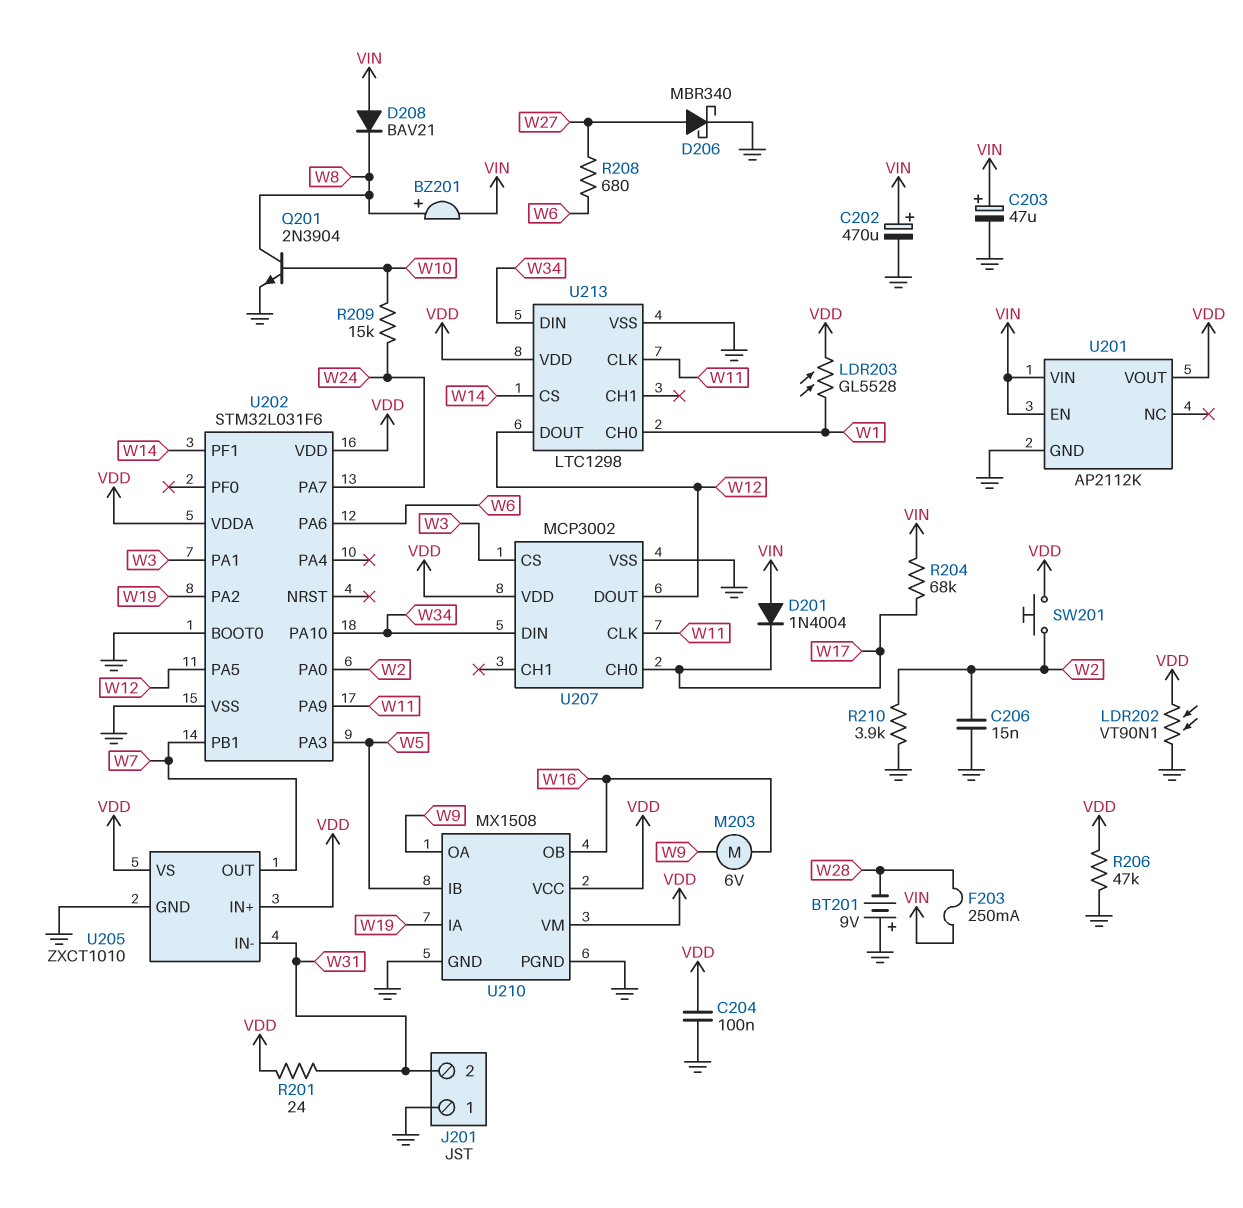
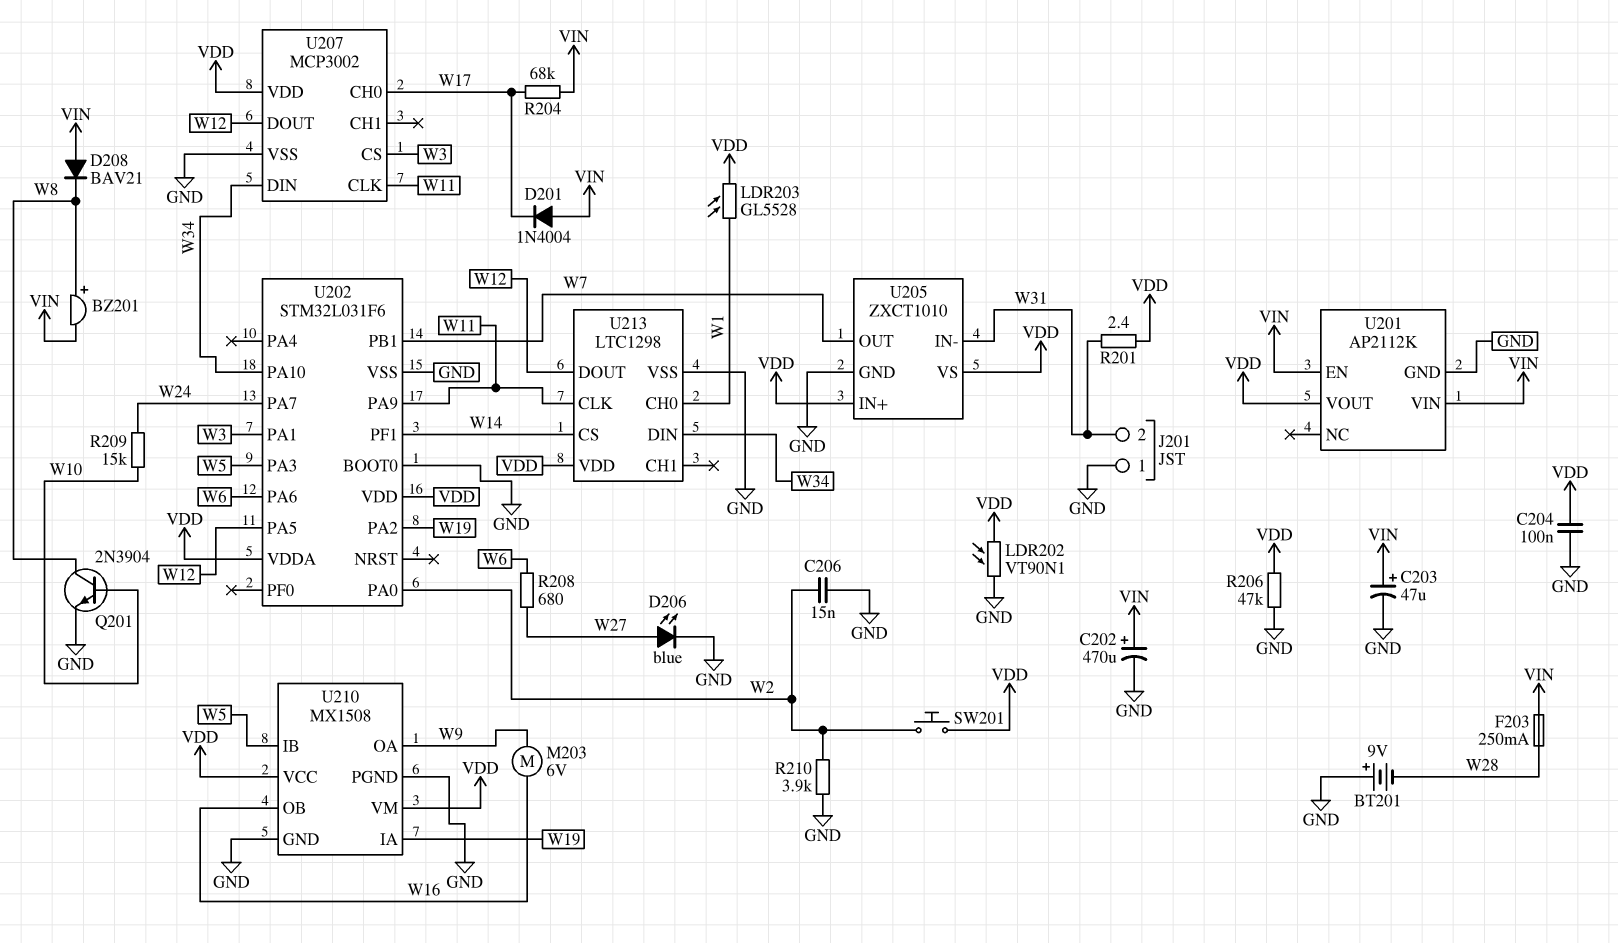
D206: schottky MBR340 (A W27, K GND) -> LED blue (A W27, K GND)
R201: 24 (VDD, W31) -> 2.4 (VDD, W31)

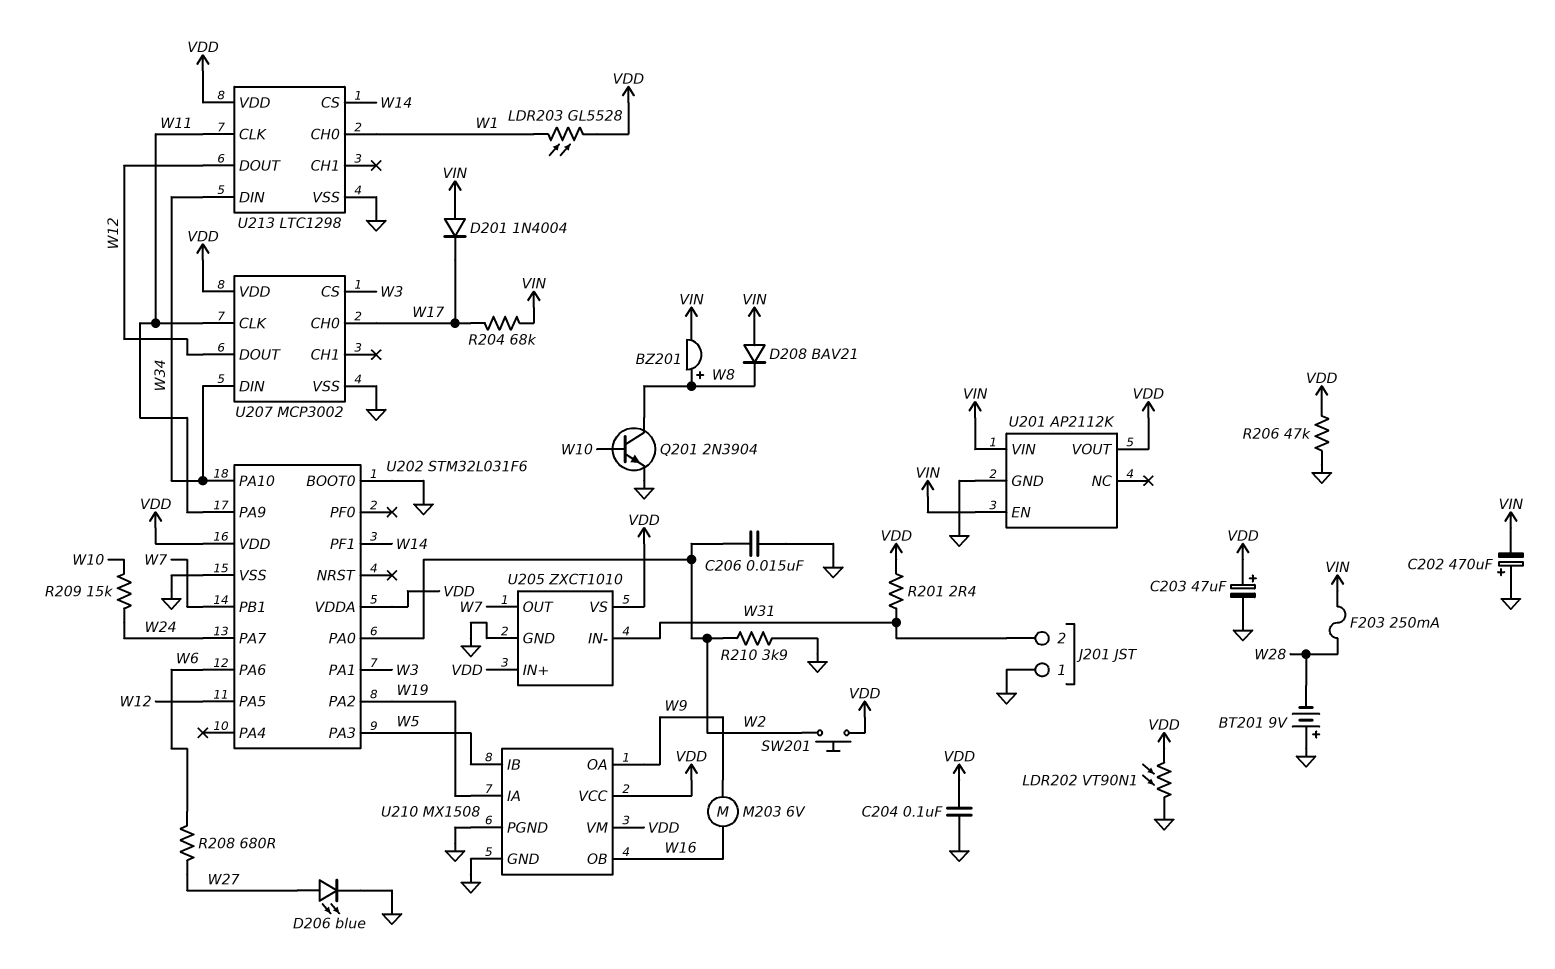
C202: 470uF (plus VIN, minus GND) -> 470uF (plus GND, minus VIN)
C203: 47uF (plus VIN, minus GND) -> 47uF (plus VDD, minus GND)

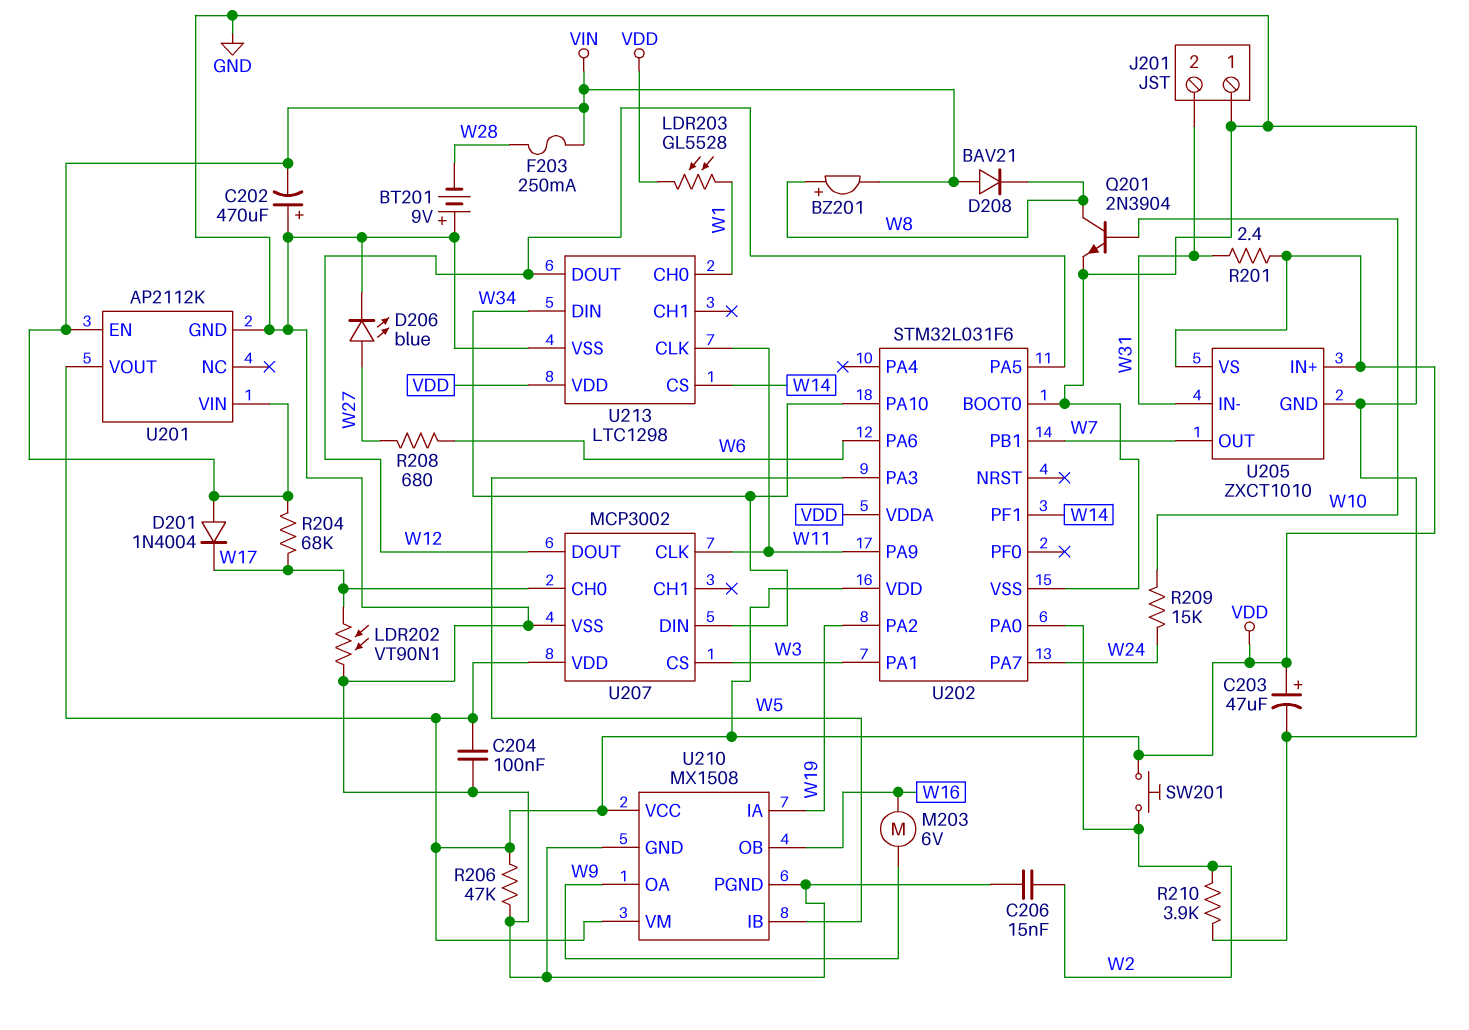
LDR202: VT90N1 (GND, VDD) -> VT90N1 (GND, W17)

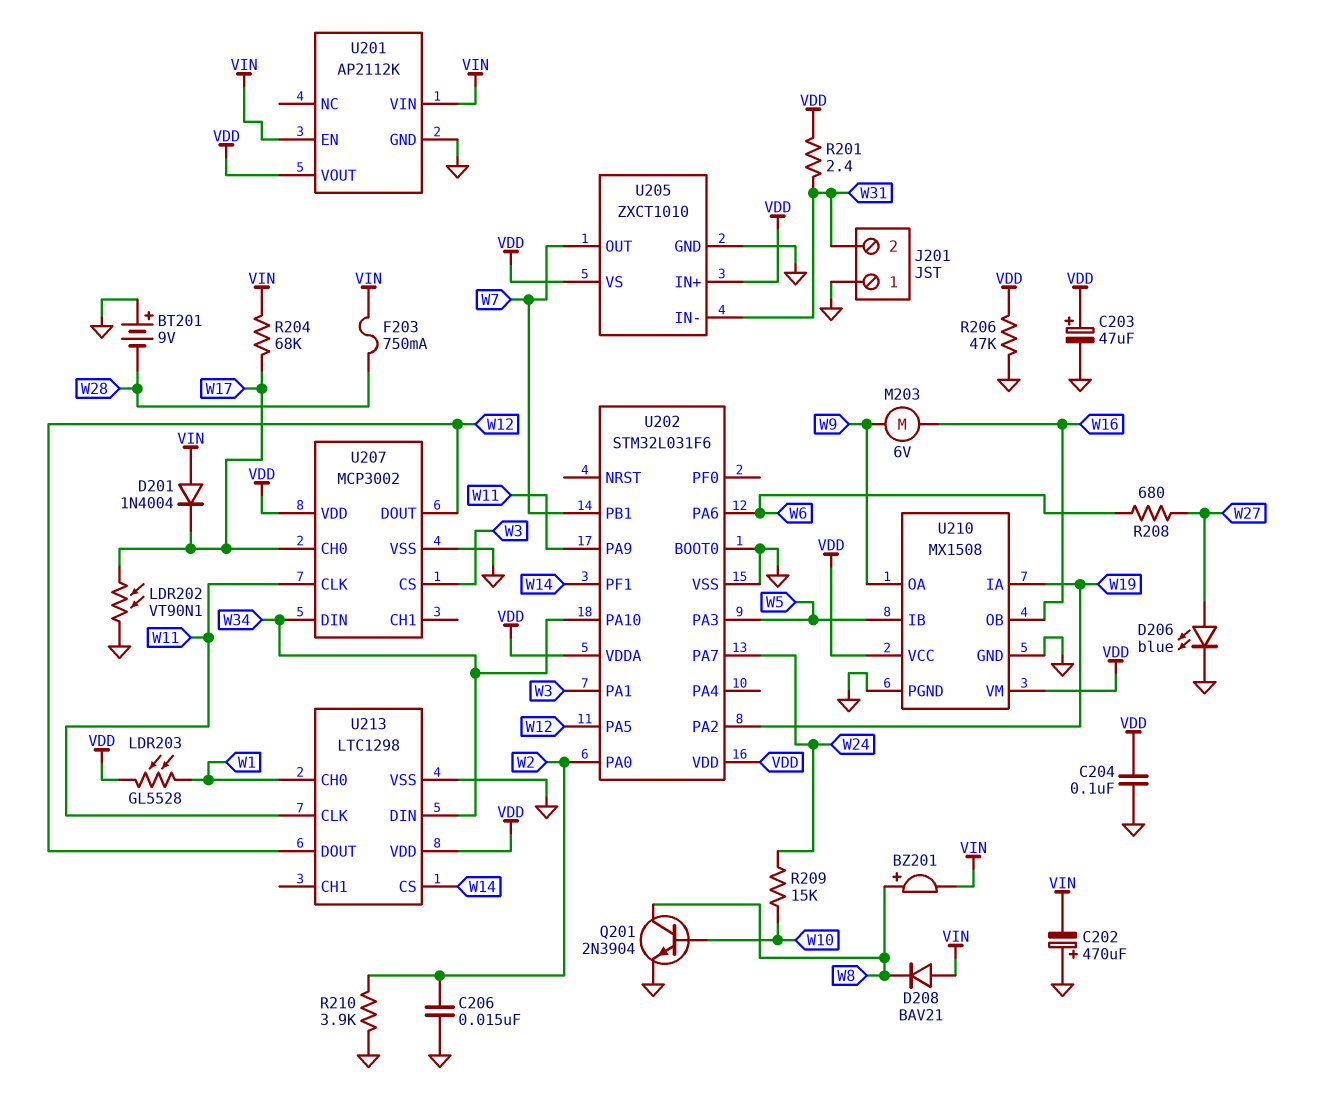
F203: 250mA (VIN, W28) -> 750mA (VIN, W28)
SW201: button (VDD, W2) -> none

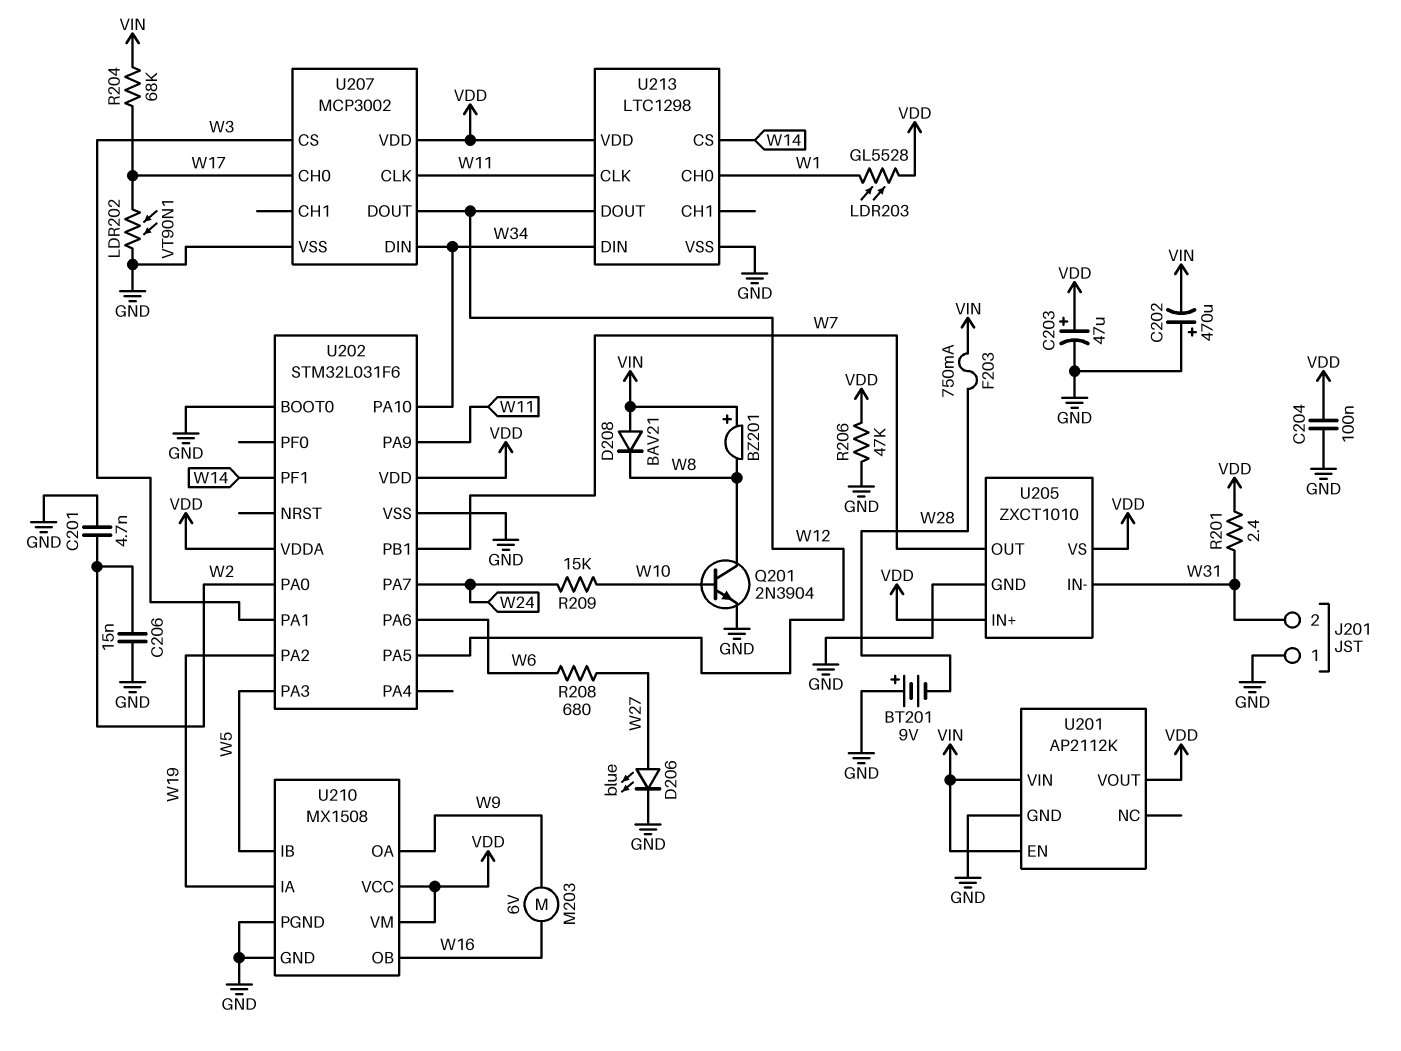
BZ201: buzzer (plus W8, minus VIN) -> buzzer (plus VIN, minus W8)
C201: none -> 4.7nF (GND, W2)
D201: diode 1N4004 (A VIN, K W17) -> none
R210: 3.9k (GND, W2) -> none

